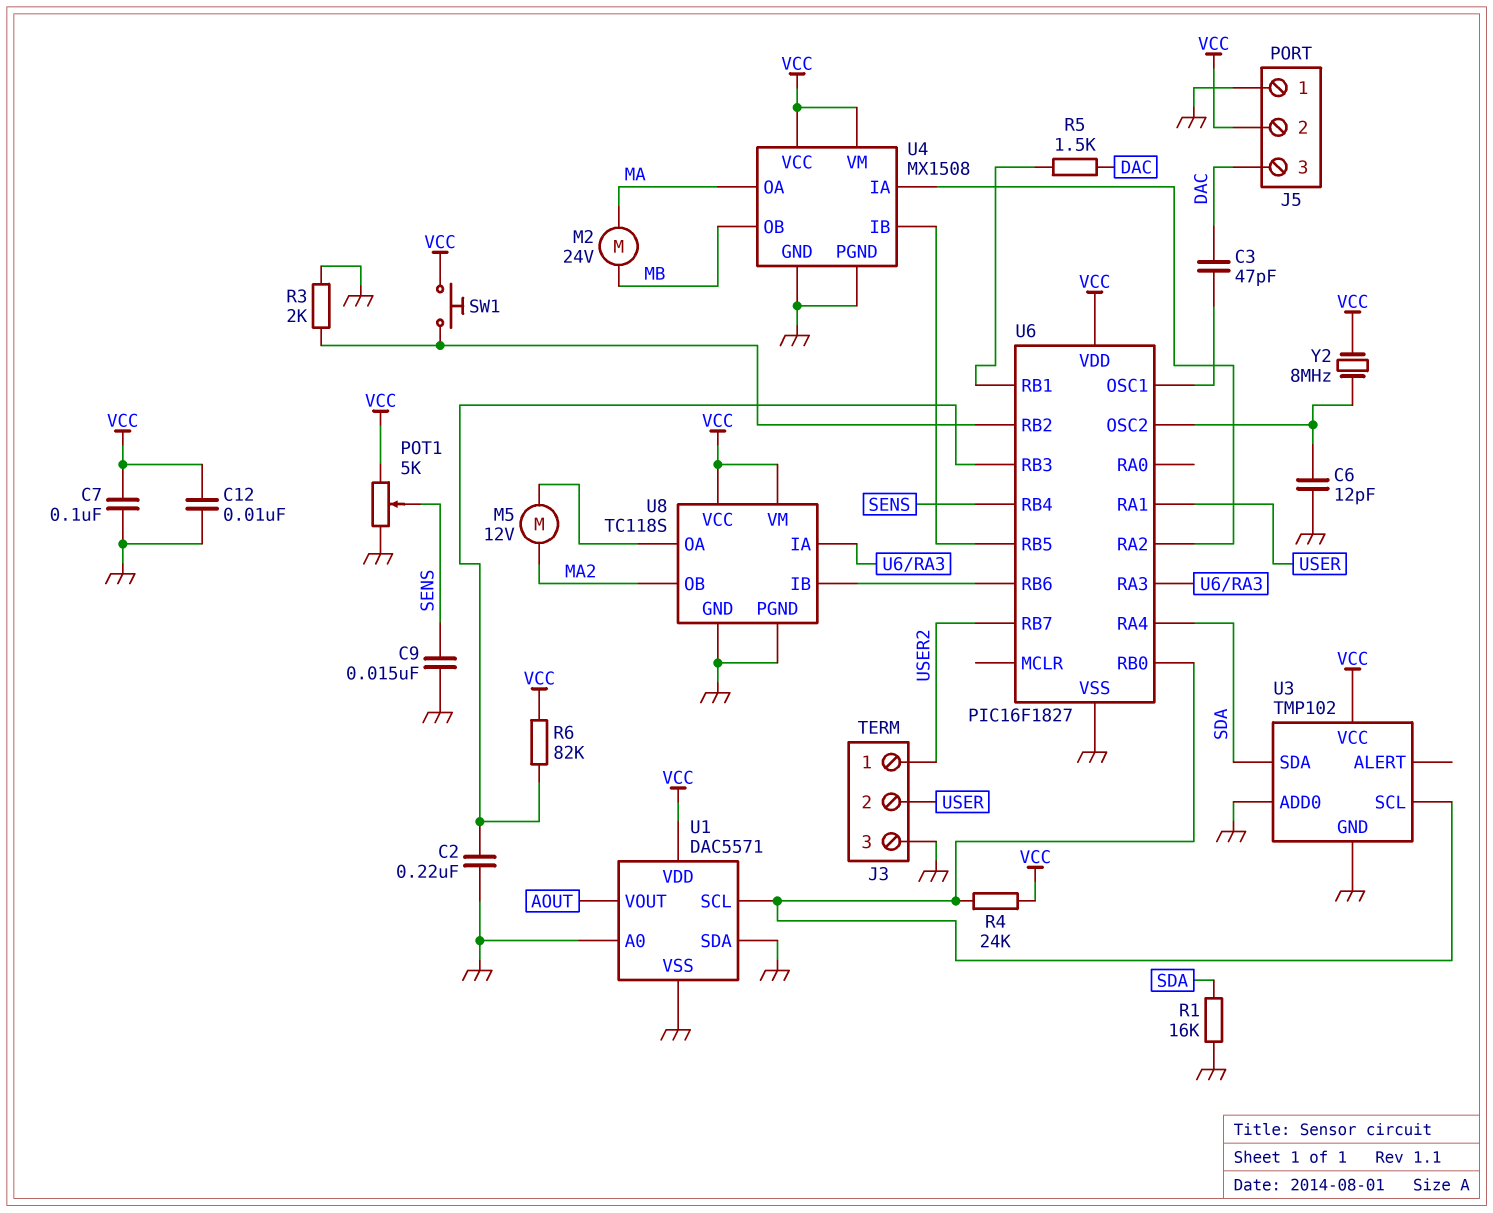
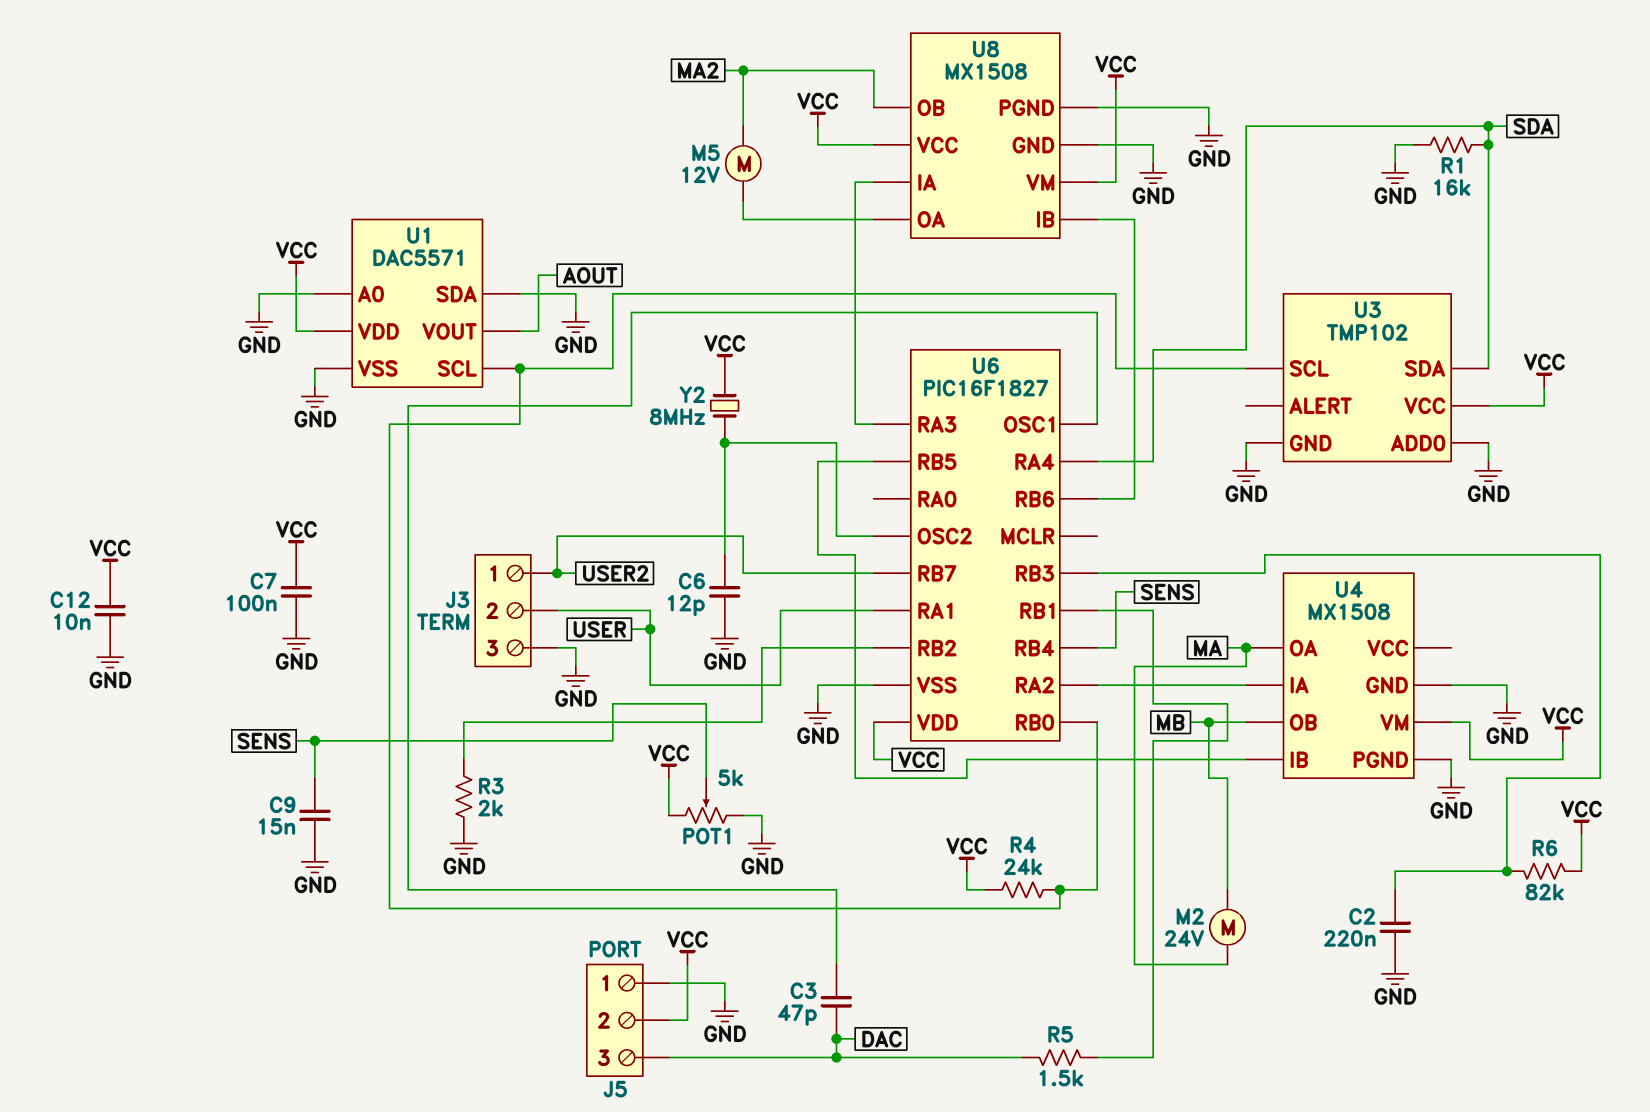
SW1: button (U6/RB2, VCC) -> none
U4 pin VCC: VCC -> none
U8: TC118S -> MX1508

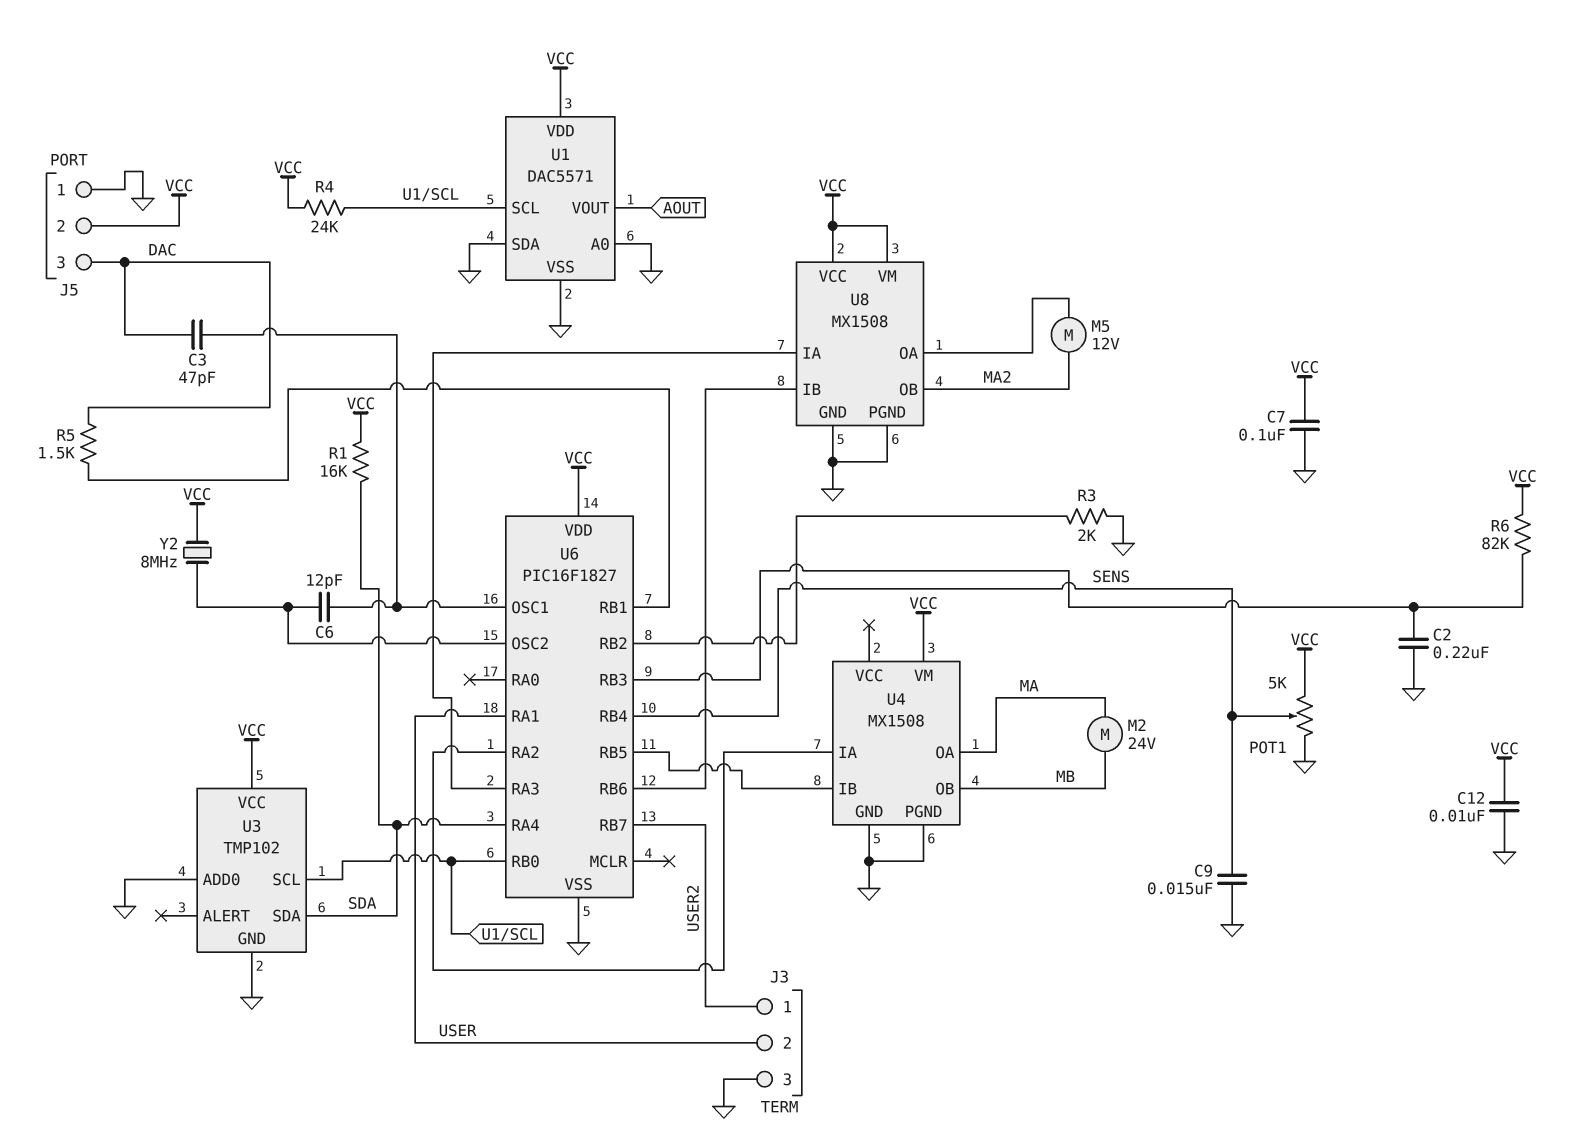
C6: 12pF (GND, U6/OSC2) -> 12pF (U6/OSC1, U6/OSC2)
R1: 16k (GND, SDA) -> 16k (SDA, VCC)

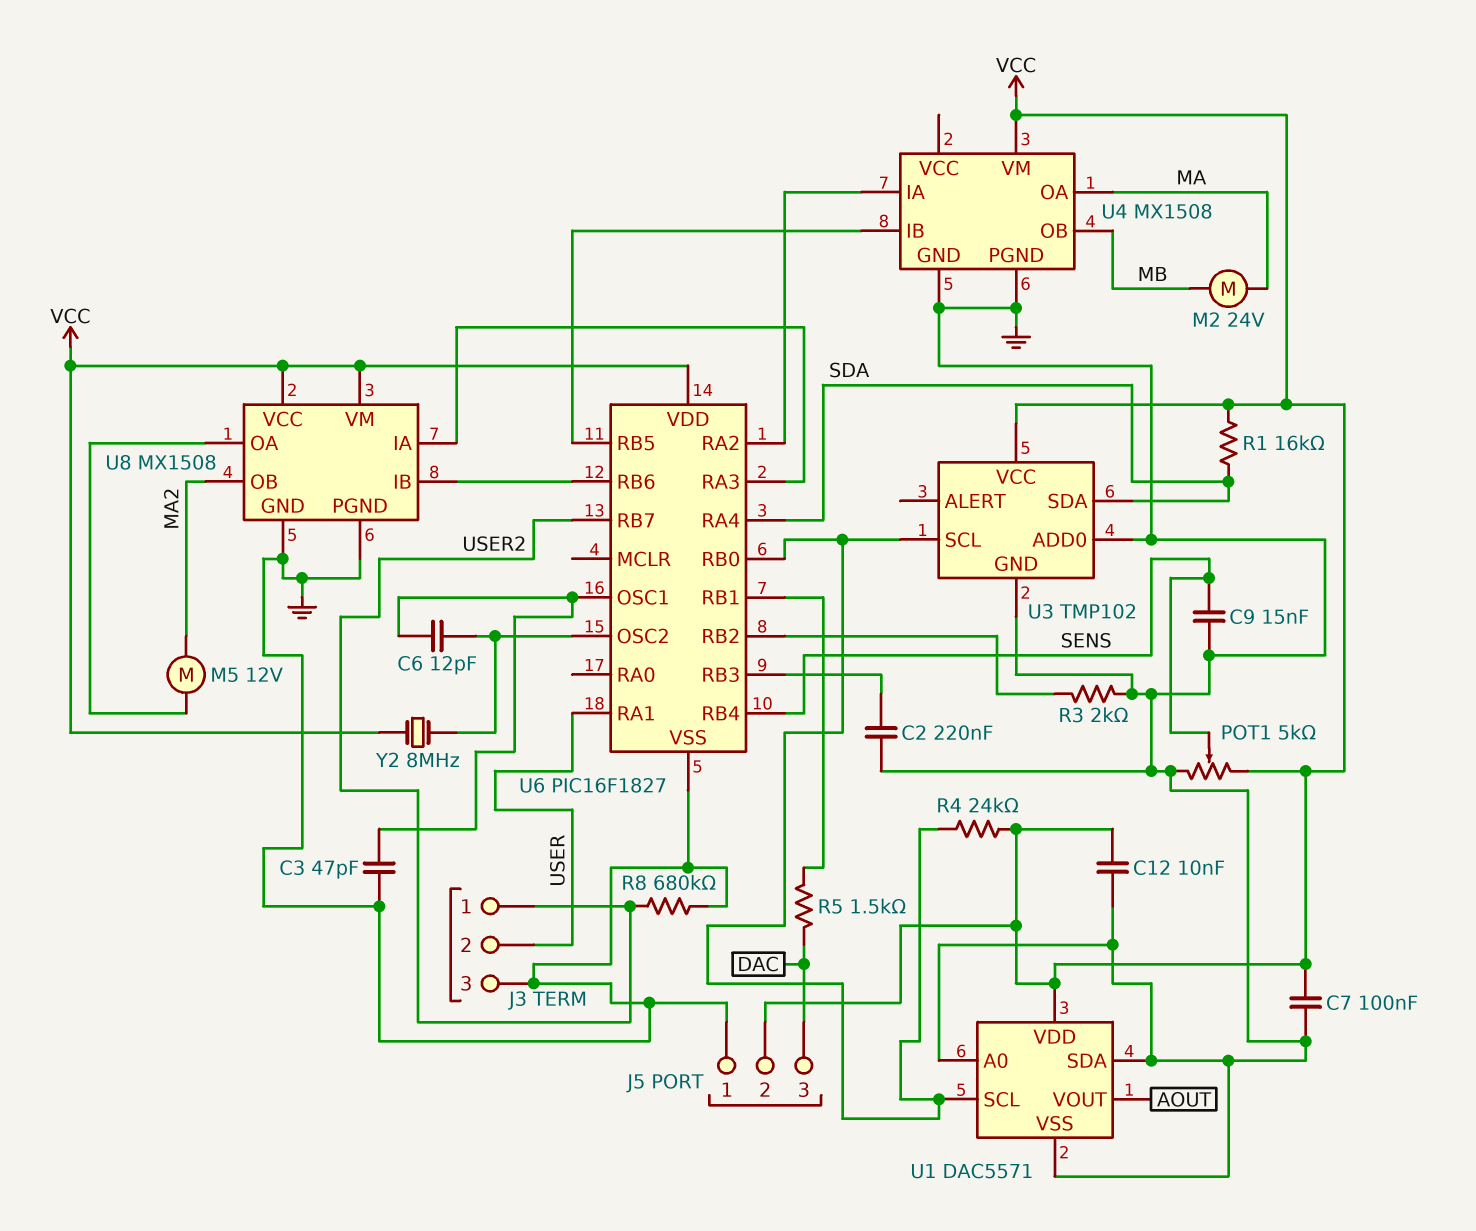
C3: 47pF (DAC, U6/OSC1) -> 47pF (GND, U6/OSC1)
R6: 82k (U6/RB3, VCC) -> none
R8: none -> 680k (GND, USER2)

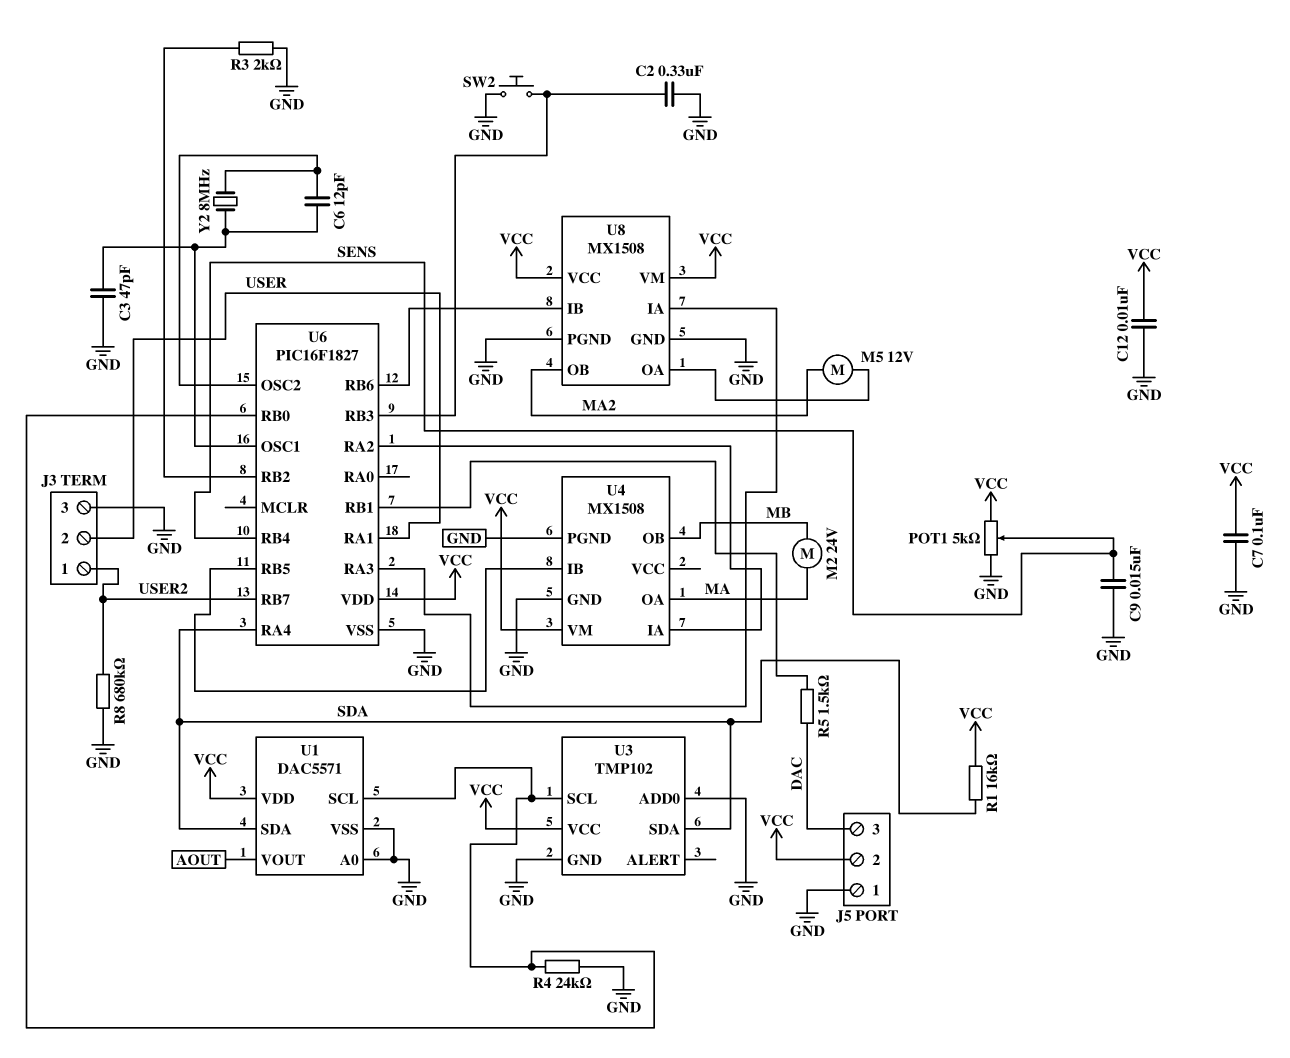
C2: 220nF (GND, U6/RB3) -> 330nF (GND, U6/RB3)
R4: 24k (U1/SCL, VCC) -> 24k (GND, U1/SCL)
SW2: none -> button (GND, U6/RB3)
U1 pin SDA: GND -> SDA
Y2: 8MHz (U6/OSC2, VCC) -> 8MHz (U6/OSC1, U6/OSC2)

